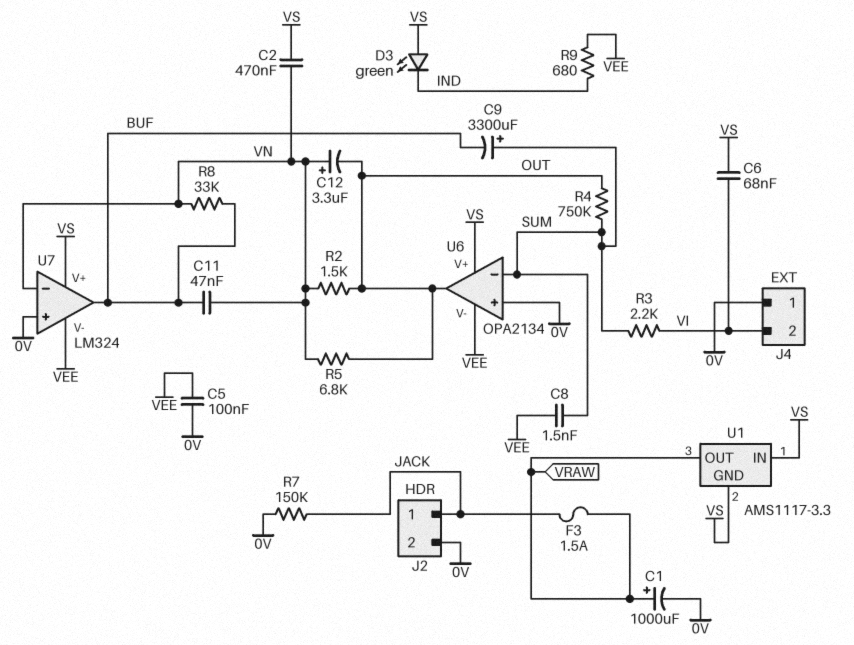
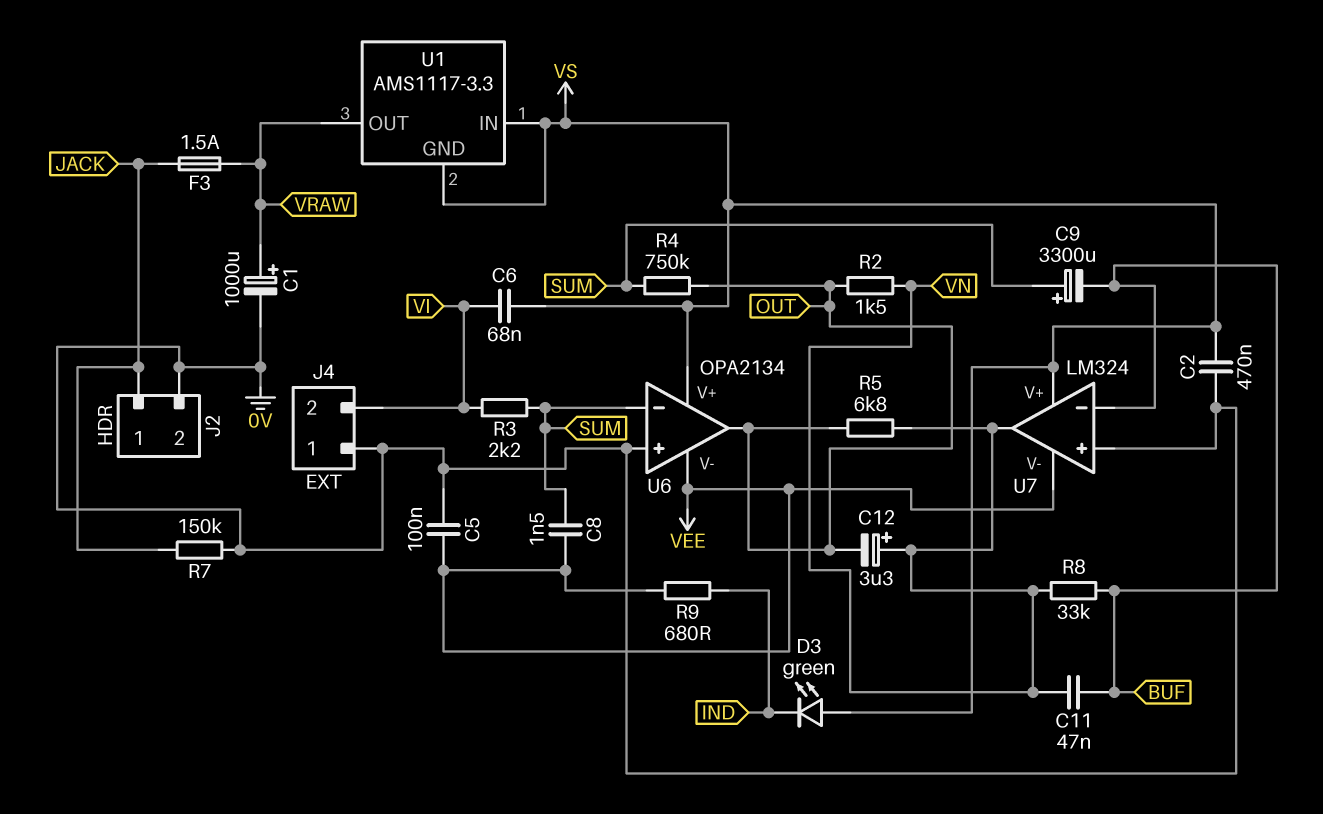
C2: 470nF (VN, VS) -> 470nF (0V, VS)
U7 pin in-: VN -> BUF
U7 pin out: BUF -> VN

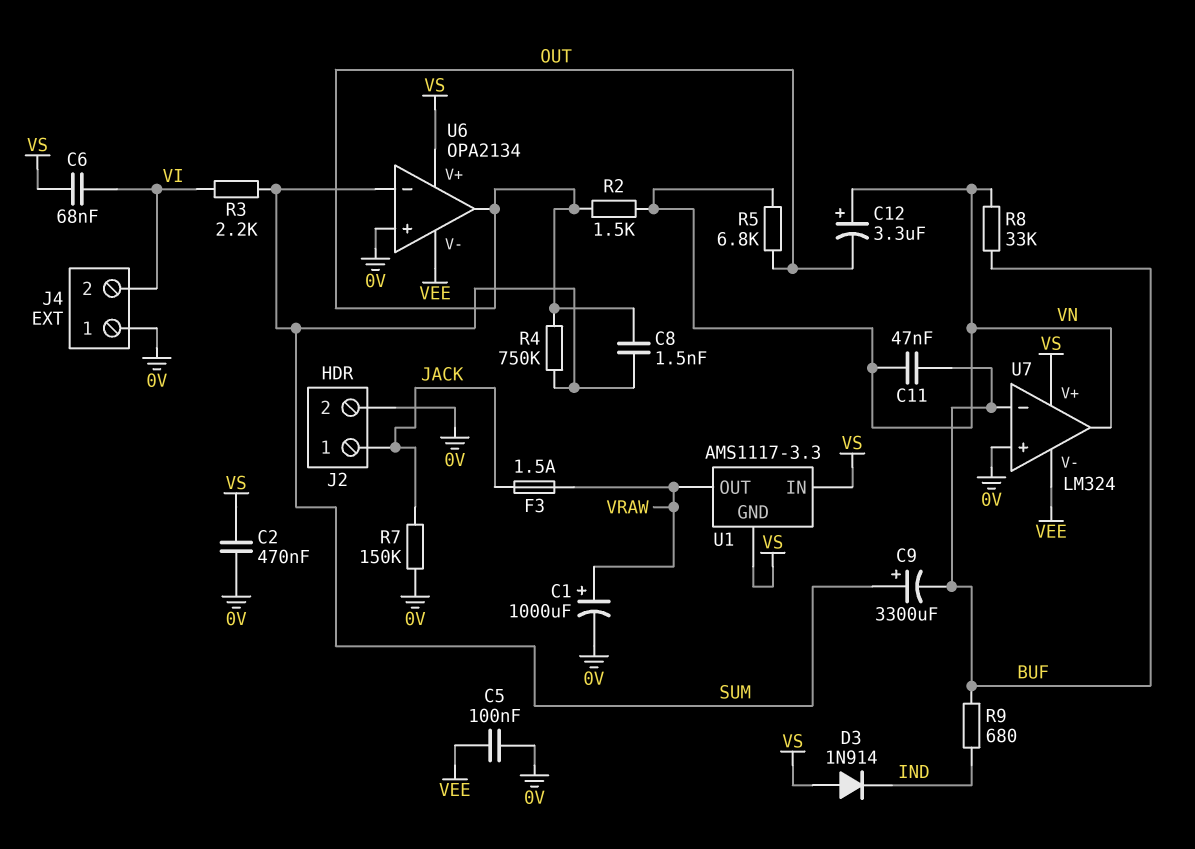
C8: 1.5nF (SUM, VEE) -> 1.5nF (OUT, SUM)
D3: LED green (A VS, K IND) -> diode 1N914 (A VS, K IND)
R9: 680 (IND, VEE) -> 680 (BUF, IND)

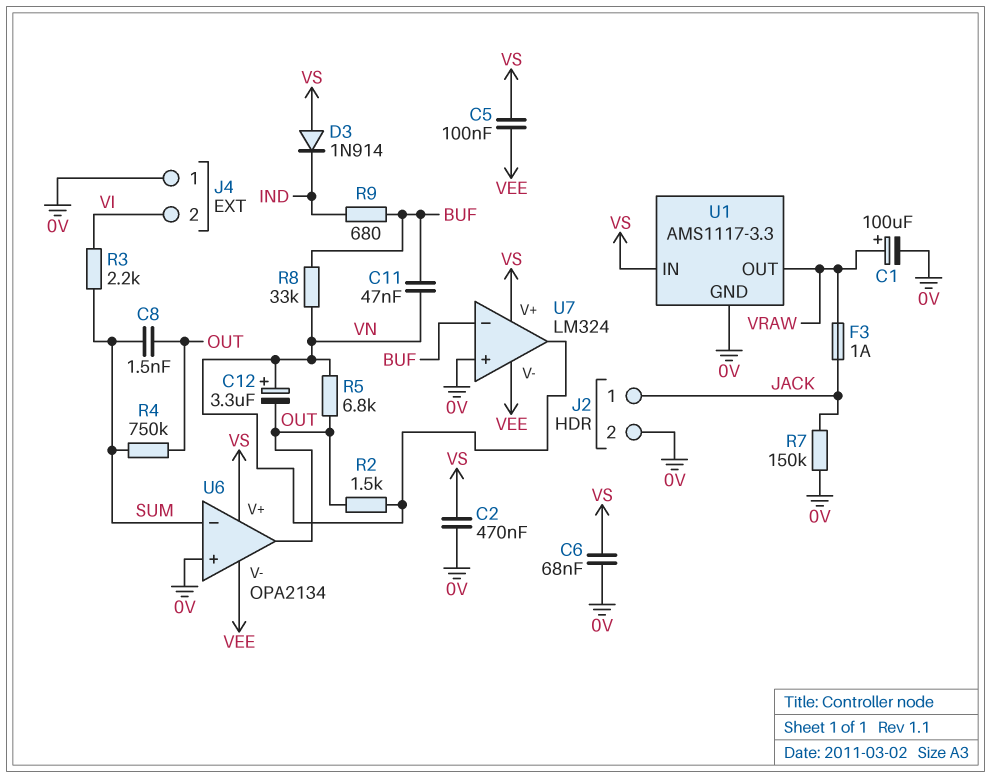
C1: 1000uF (plus VRAW, minus 0V) -> 100uF (plus VRAW, minus 0V)
C5: 100nF (0V, VEE) -> 100nF (VEE, VS)
C6: 68nF (VI, VS) -> 68nF (0V, VS)
C9: 3300uF (plus SUM, minus BUF) -> none
F3: 1.5A (JACK, VRAW) -> 1A (JACK, VRAW)
U1 pin GND: VS -> 0V

